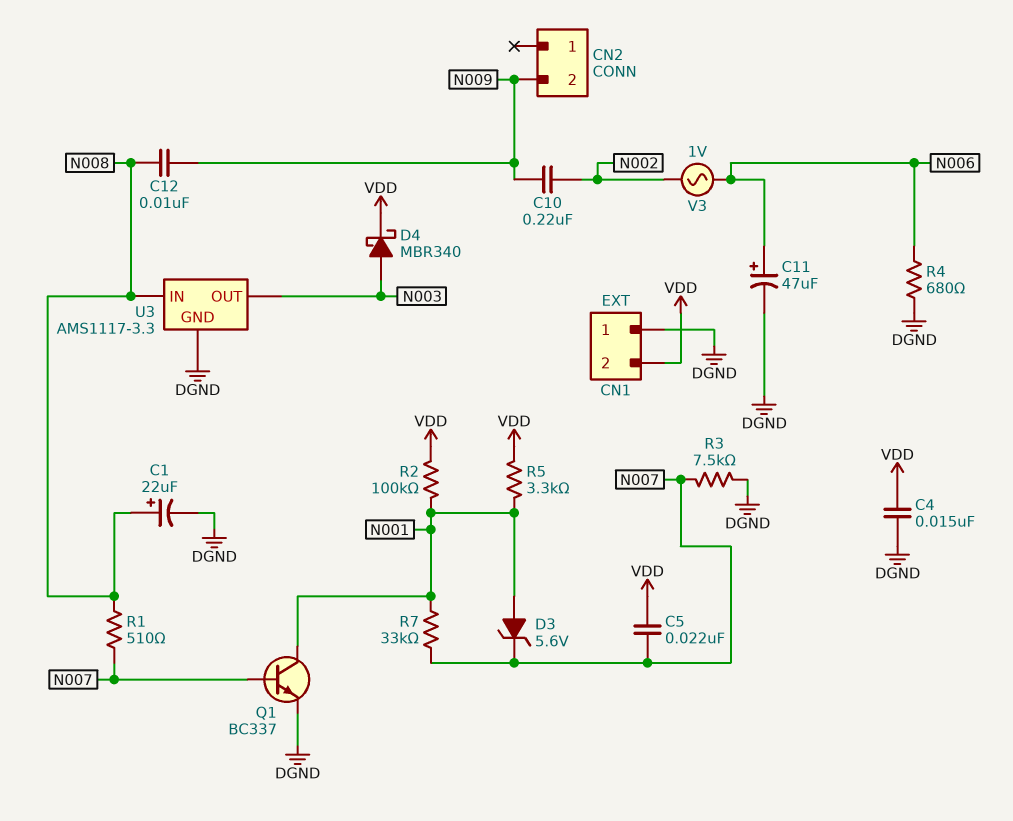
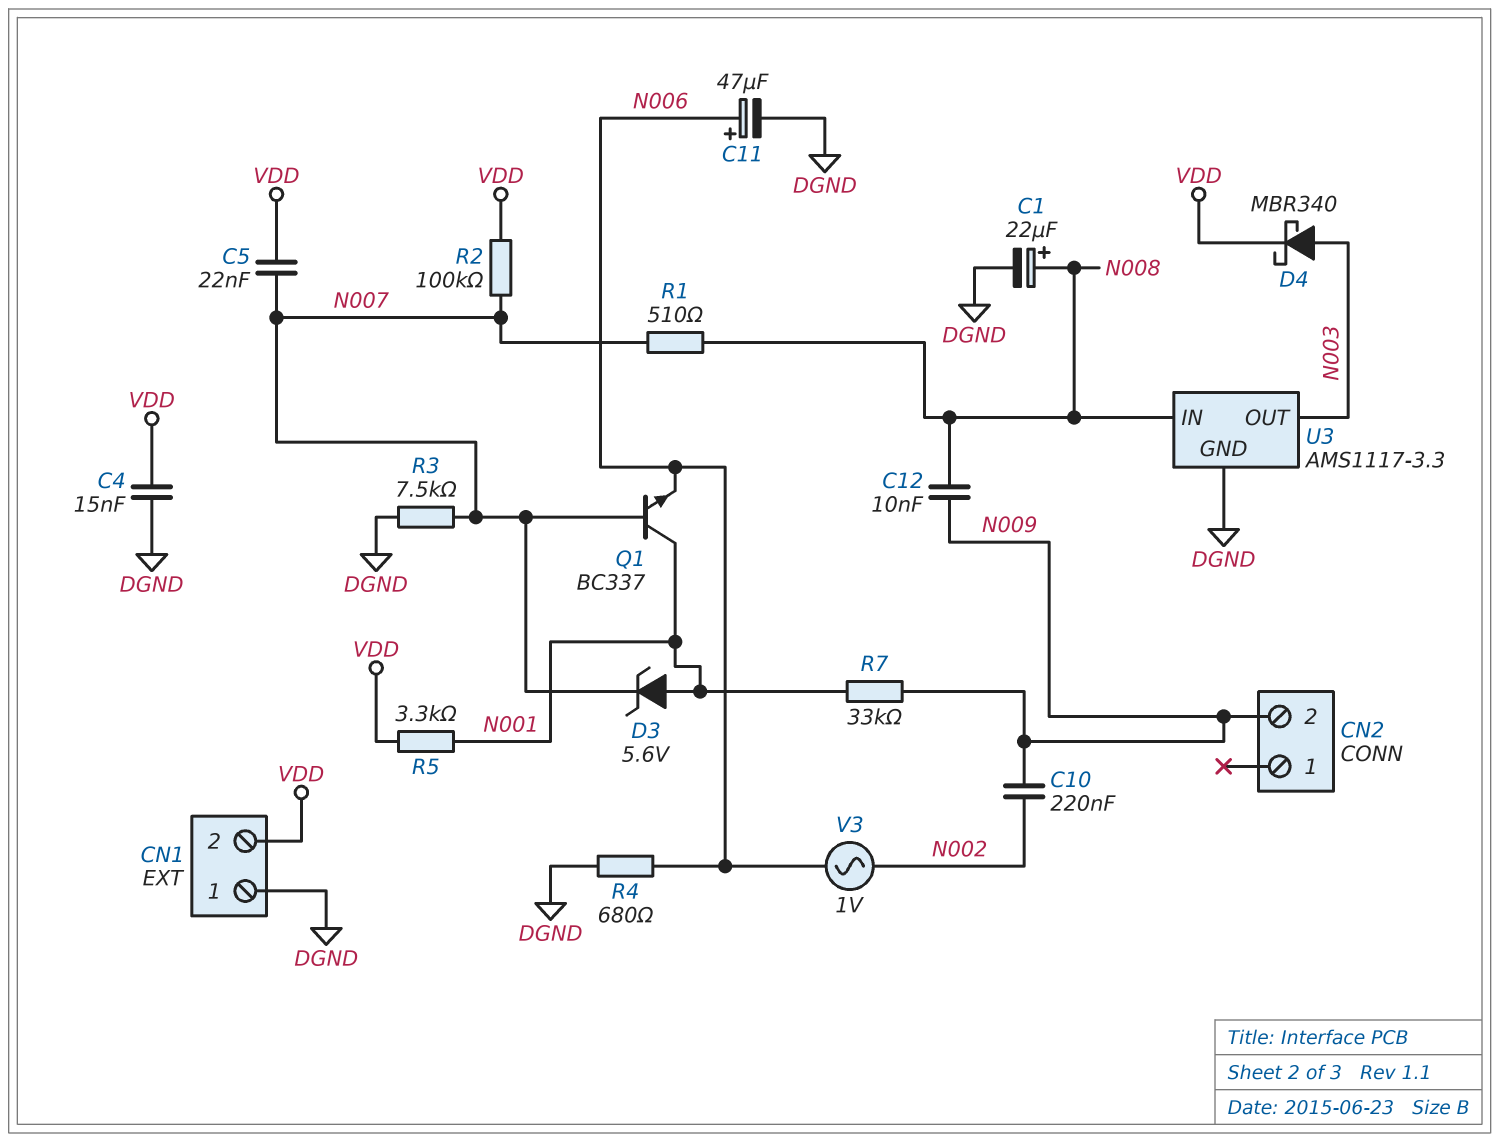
Q1: NPN BC337 (B N007, C N001, E DGND) -> NPN BC337 (B N007, C N001, E N006)
R2: 100k (N001, VDD) -> 100k (N007, VDD)
R7: 33k (N001, N007) -> 33k (N001, N009)

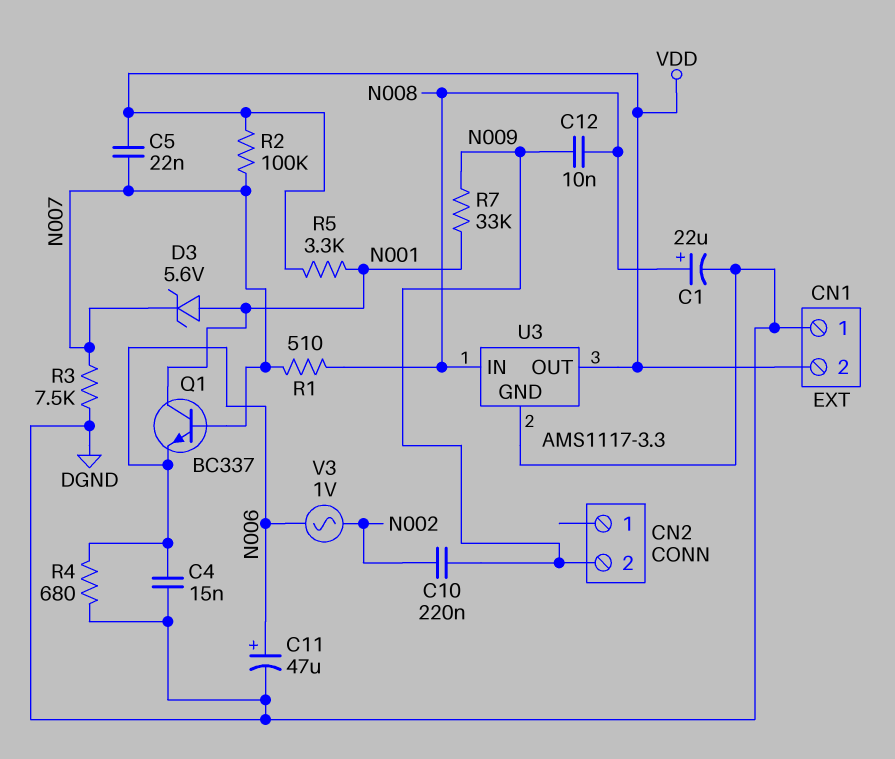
C4: 15nF (DGND, VDD) -> 15nF (DGND, N006)
D4: schottky MBR340 (A N003, K VDD) -> none
U3 pin OUT: N003 -> VDD

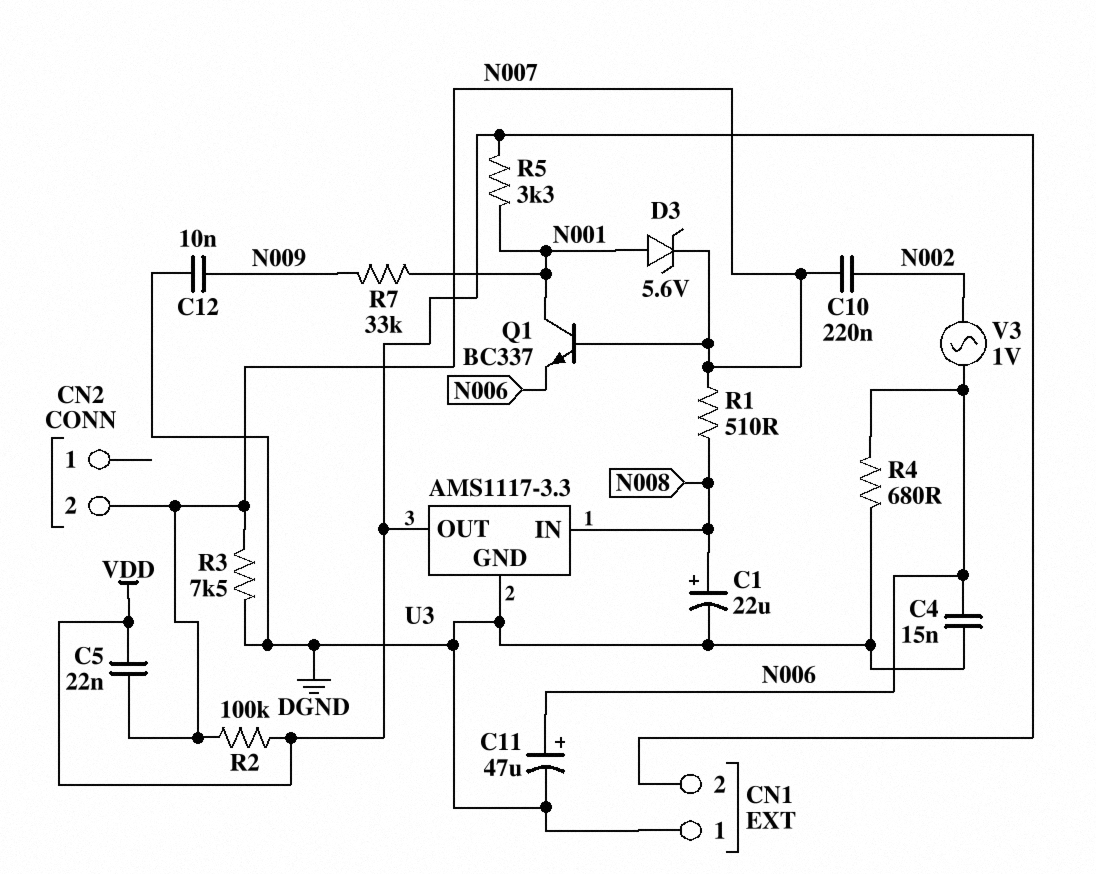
C10: 220nF (N002, N009) -> 220nF (N002, N007)
C12: 10nF (N008, N009) -> 10nF (DGND, N009)
CN2 pin 2: N009 -> N007

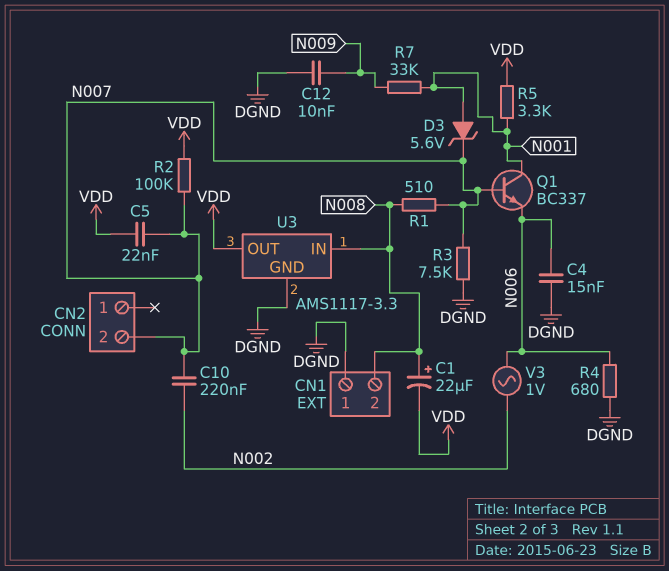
C1: 22uF (plus N008, minus DGND) -> 22uF (plus N008, minus VDD)
C11: 47uF (plus N006, minus DGND) -> none
CN1 pin 2: VDD -> N008

